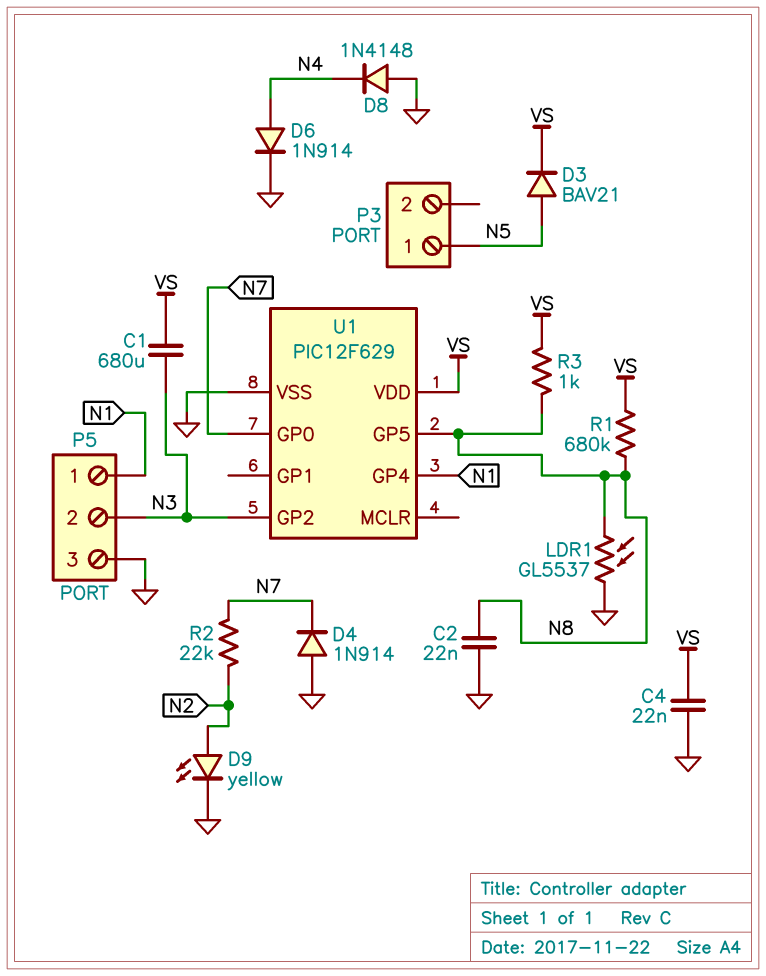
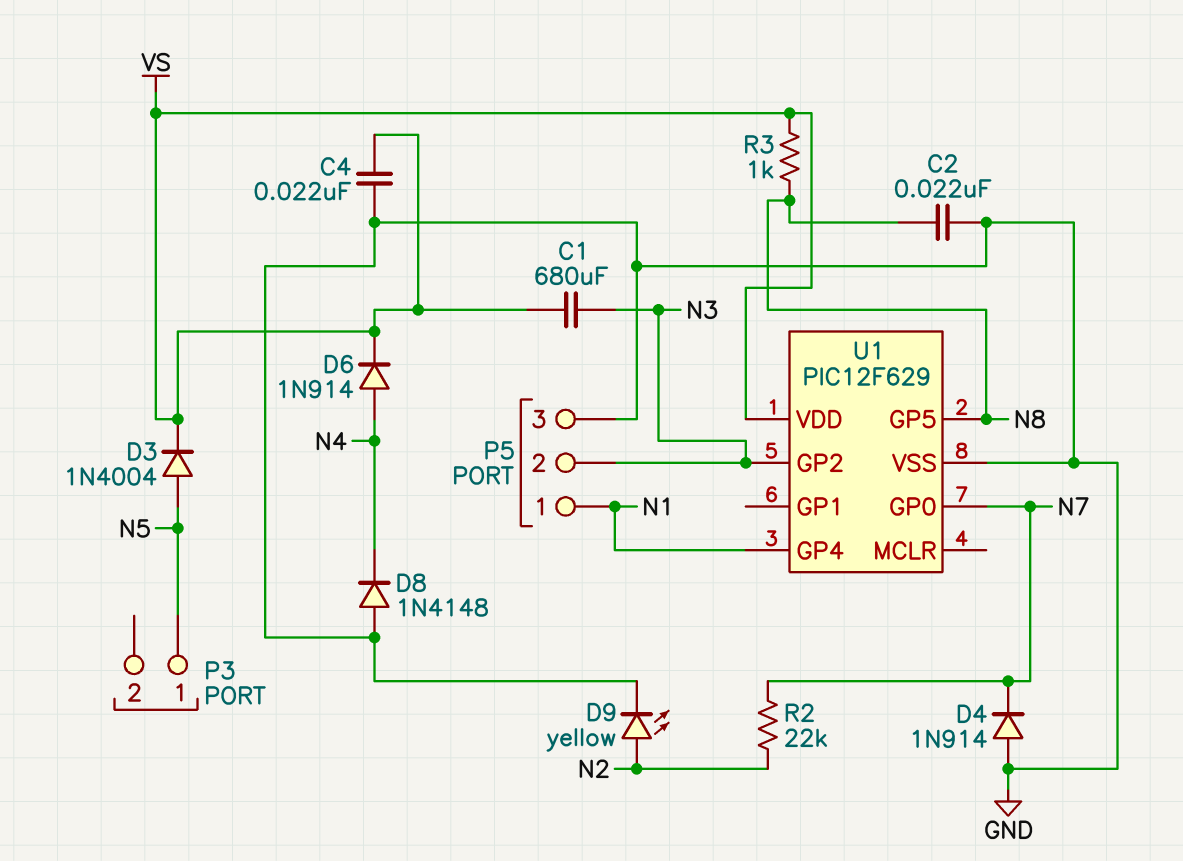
D3: diode BAV21 (A N5, K VS) -> diode 1N4004 (A N5, K VS)
D6: diode 1N914 (A N4, K GND) -> diode 1N914 (A N4, K VS)
LDR1: GL5537 (GND, N8) -> none
R1: 680k (N8, VS) -> none

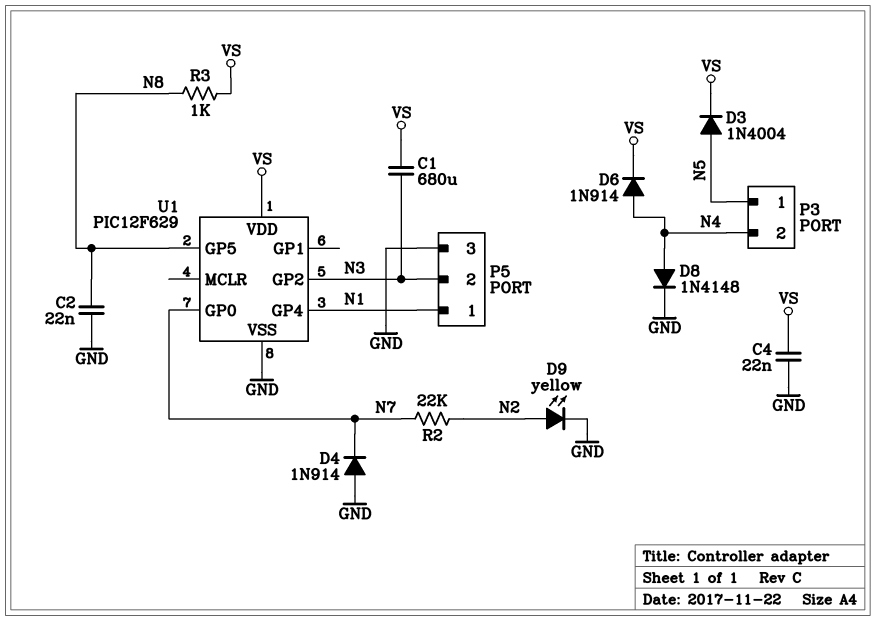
D8: diode 1N4148 (A GND, K N4) -> diode 1N4148 (A N4, K GND)
P3 pin 2: none -> N4

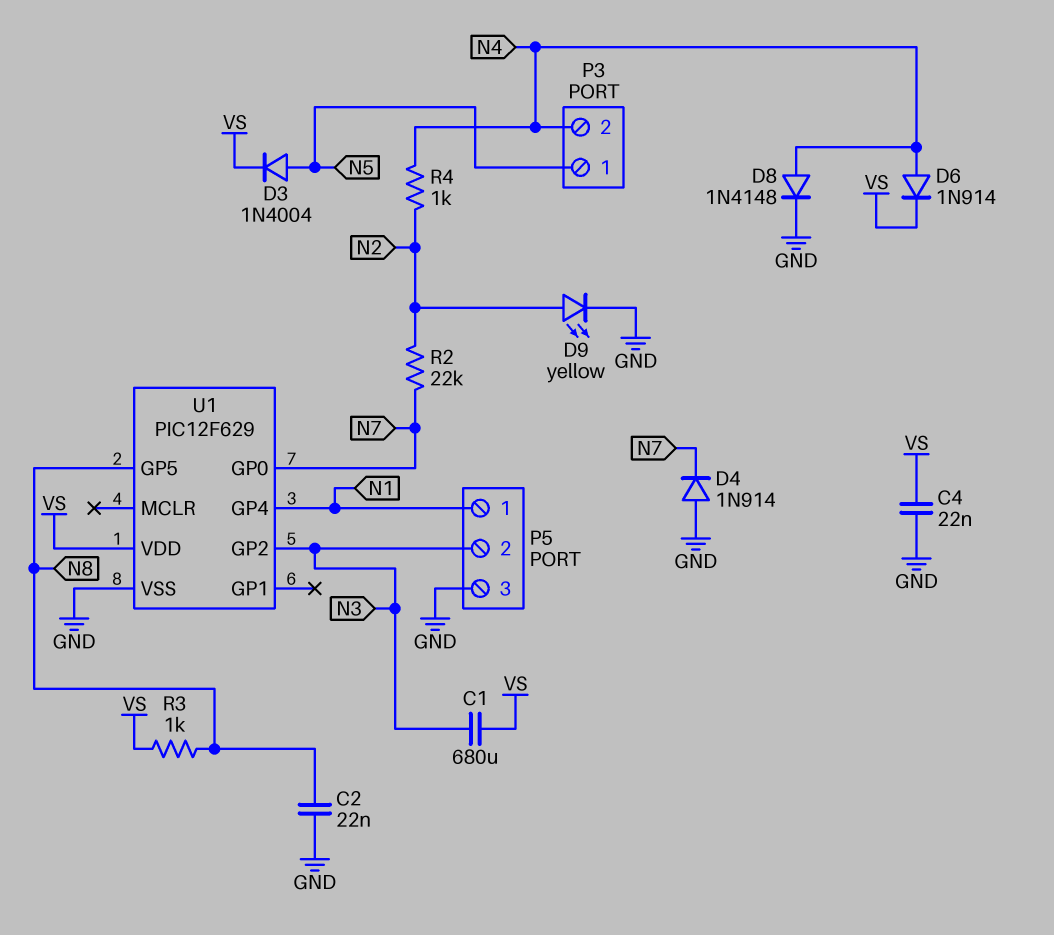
R4: none -> 1k (N2, N4)

